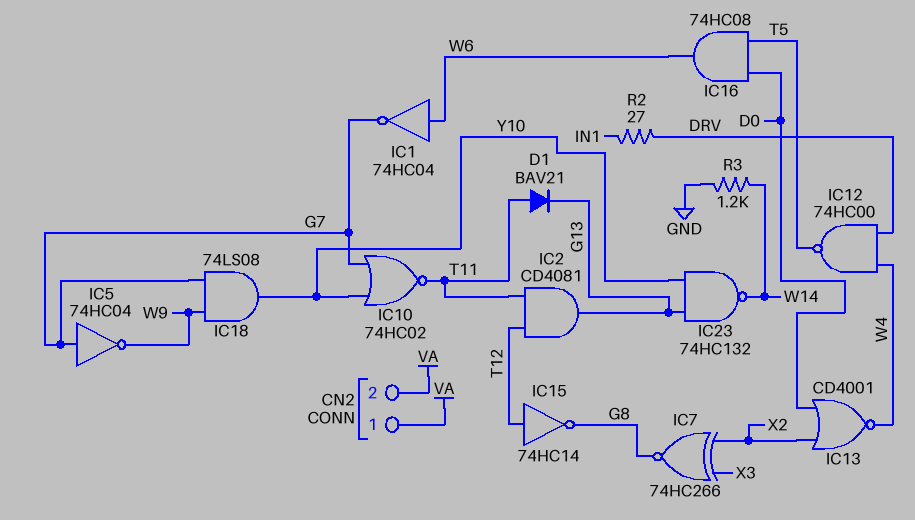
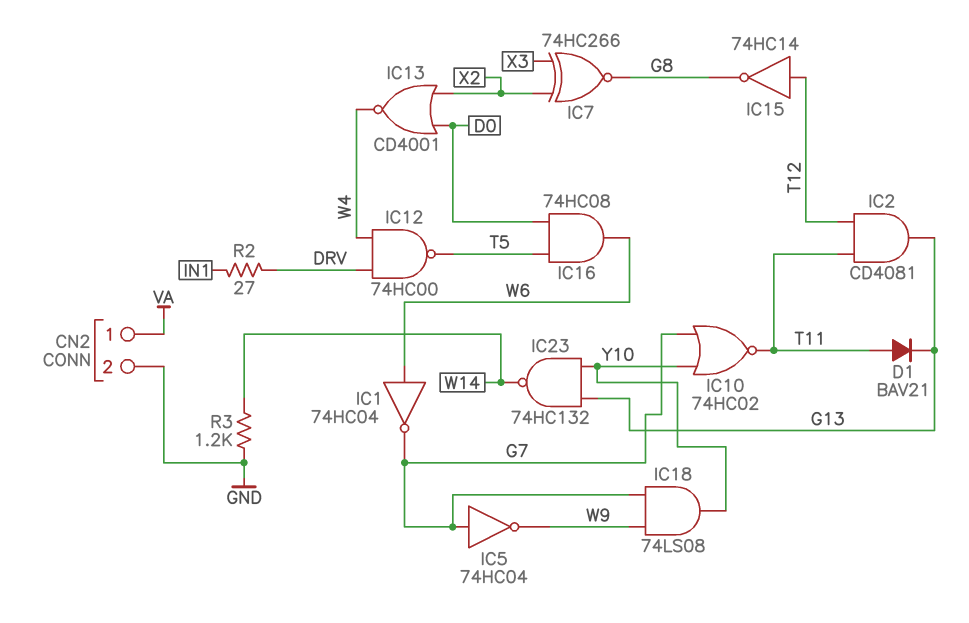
CN2 pin 2: VA -> GND

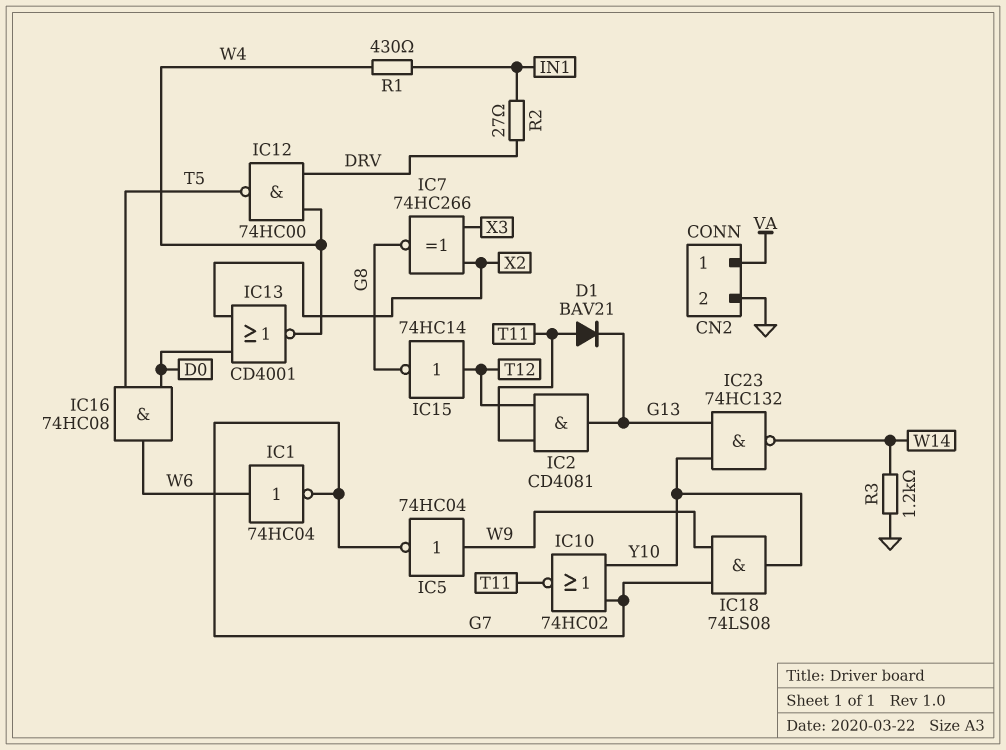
IC5: NOT 74HC04 (in G7, out W9) -> NOT 74HC04 (in W9, out G7)
R1: none -> 430 (IN1, W4)

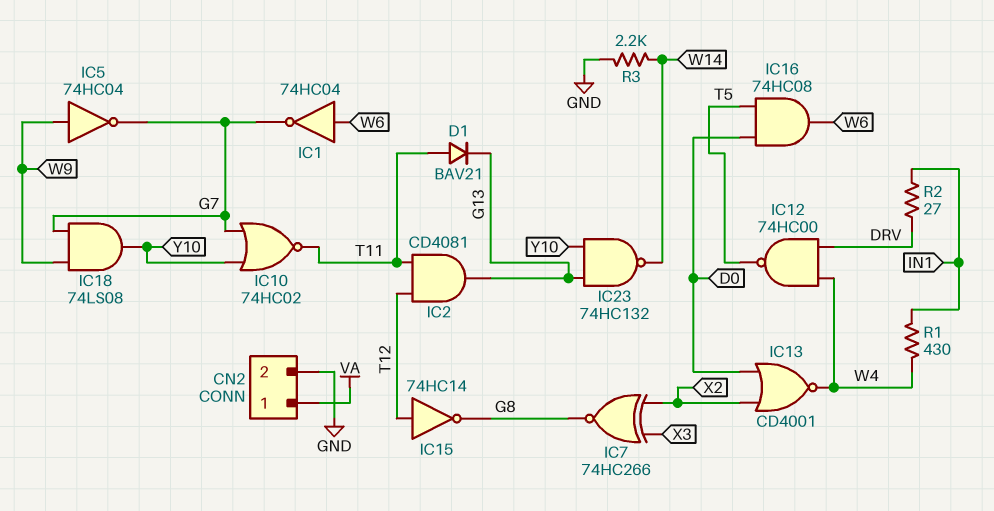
R3: 1.2k (GND, W14) -> 2.2k (GND, W14)

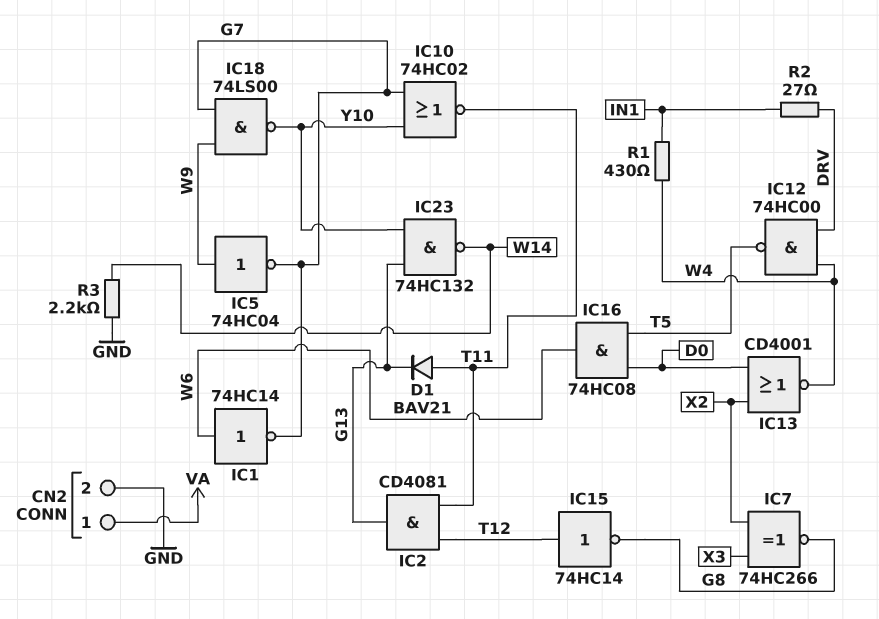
IC1: NOT 74HC04 (in W6, out G7) -> NOT 74HC14 (in W6, out G7)
IC18: AND 74LS08 (in G7, in W9, out Y10) -> NAND 74LS00 (in G7, in W9, out Y10)

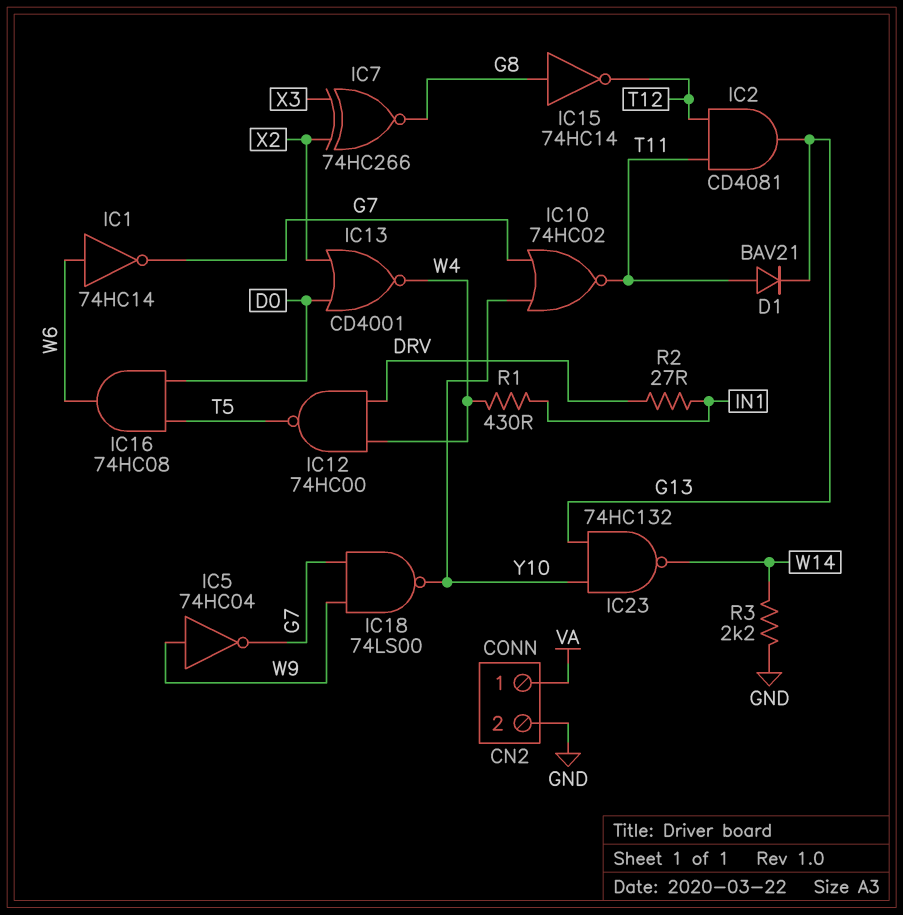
IC15: NOT 74HC14 (in T12, out G8) -> NOT 74HC14 (in G8, out T12)

